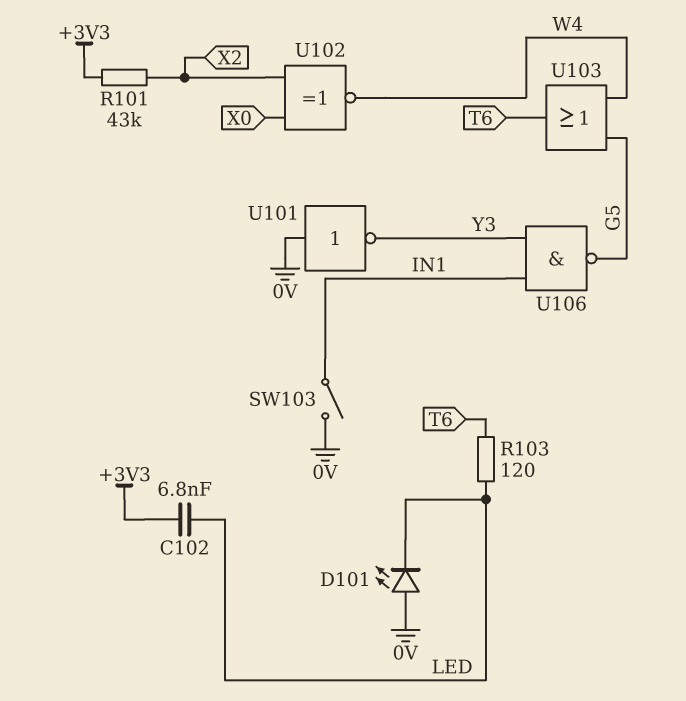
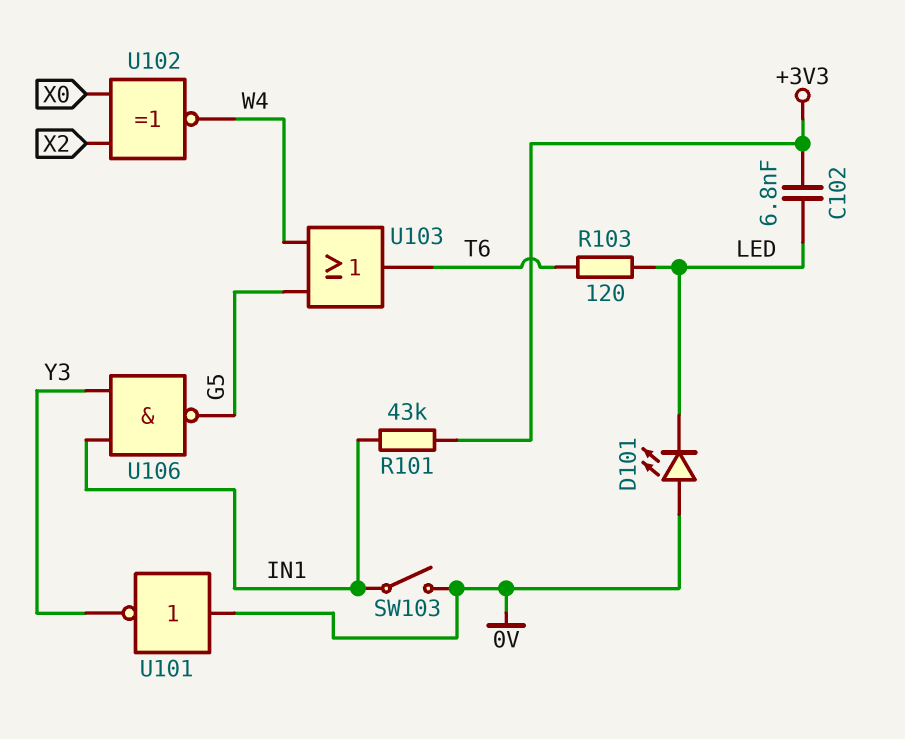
R101: 43k (+3V3, X2) -> 43k (+3V3, IN1)

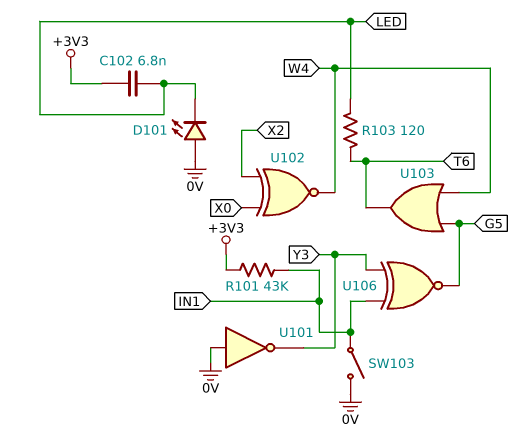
U106: NAND (in IN1, in Y3, out G5) -> XNOR (in IN1, in Y3, out G5)

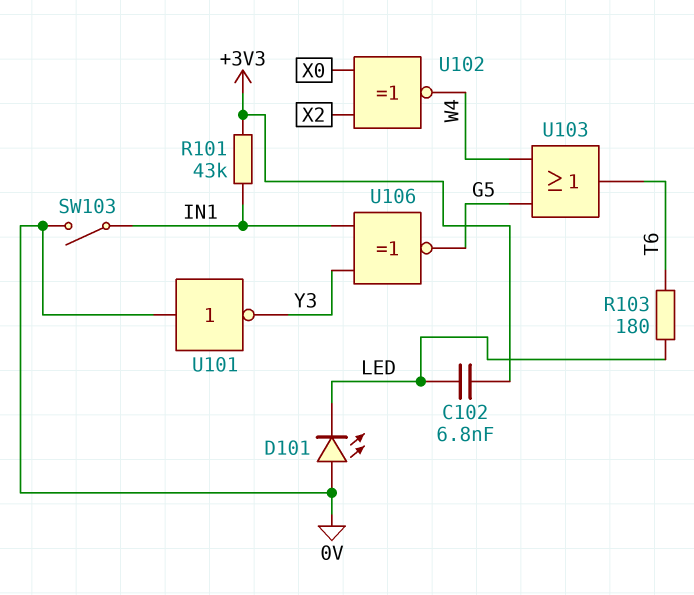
R103: 120 (LED, T6) -> 180 (LED, T6)

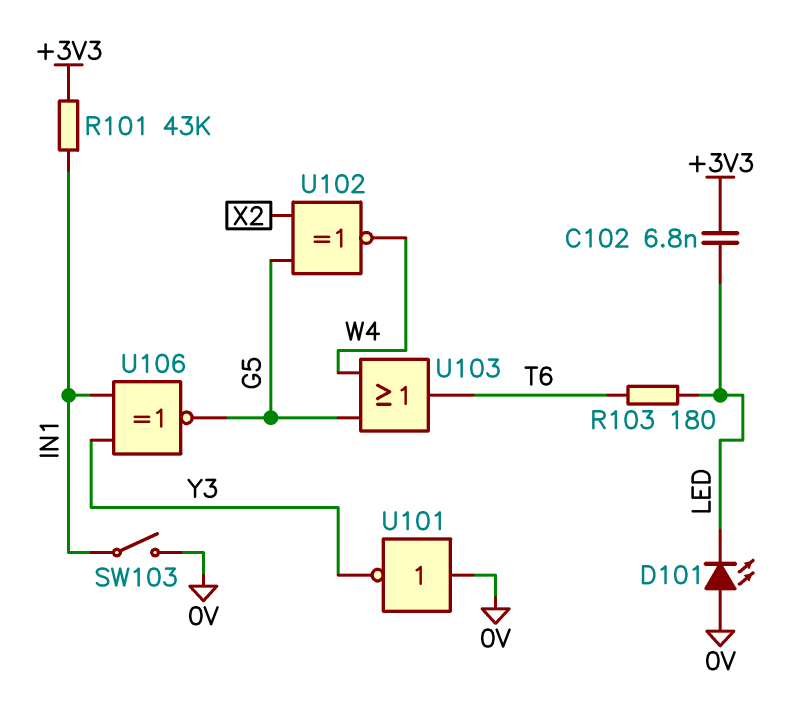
U102: XNOR (in X0, in X2, out W4) -> XNOR (in G5, in X2, out W4)

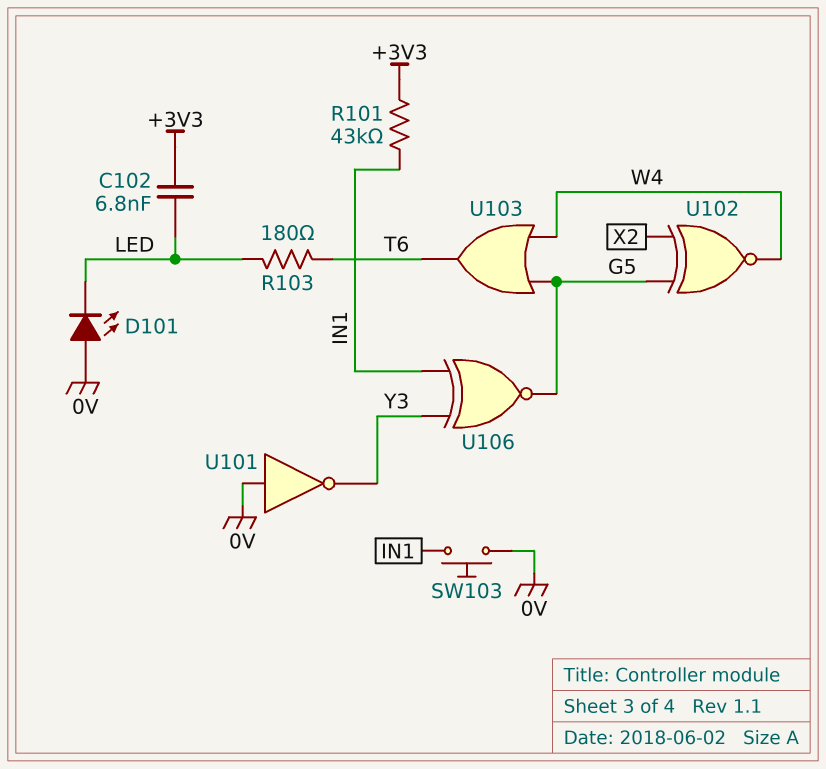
SW103: switch (0V, IN1) -> button (0V, IN1)

